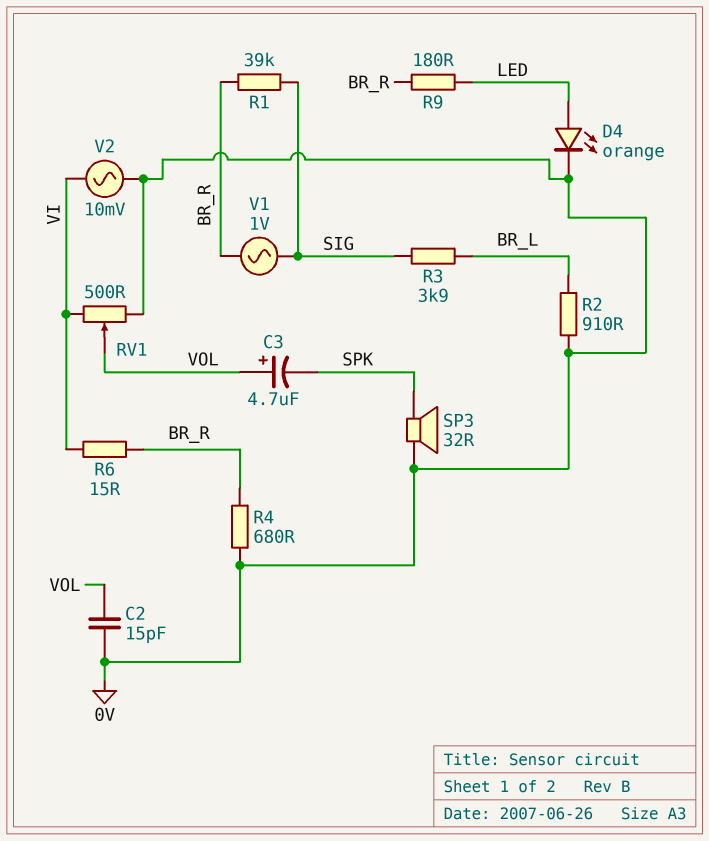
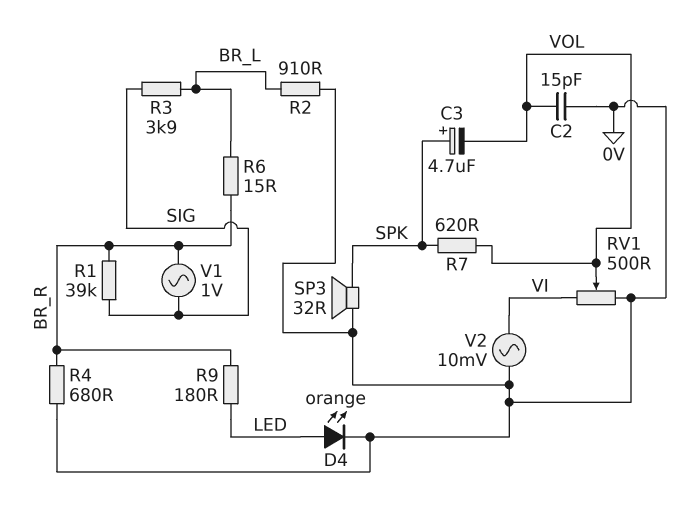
C3: 4.7uF (plus VOL, minus SPK) -> 4.7uF (plus SPK, minus VOL)
R6: 15 (BR_R, VI) -> 15 (BR_L, BR_R)
R7: none -> 620 (SPK, VOL)

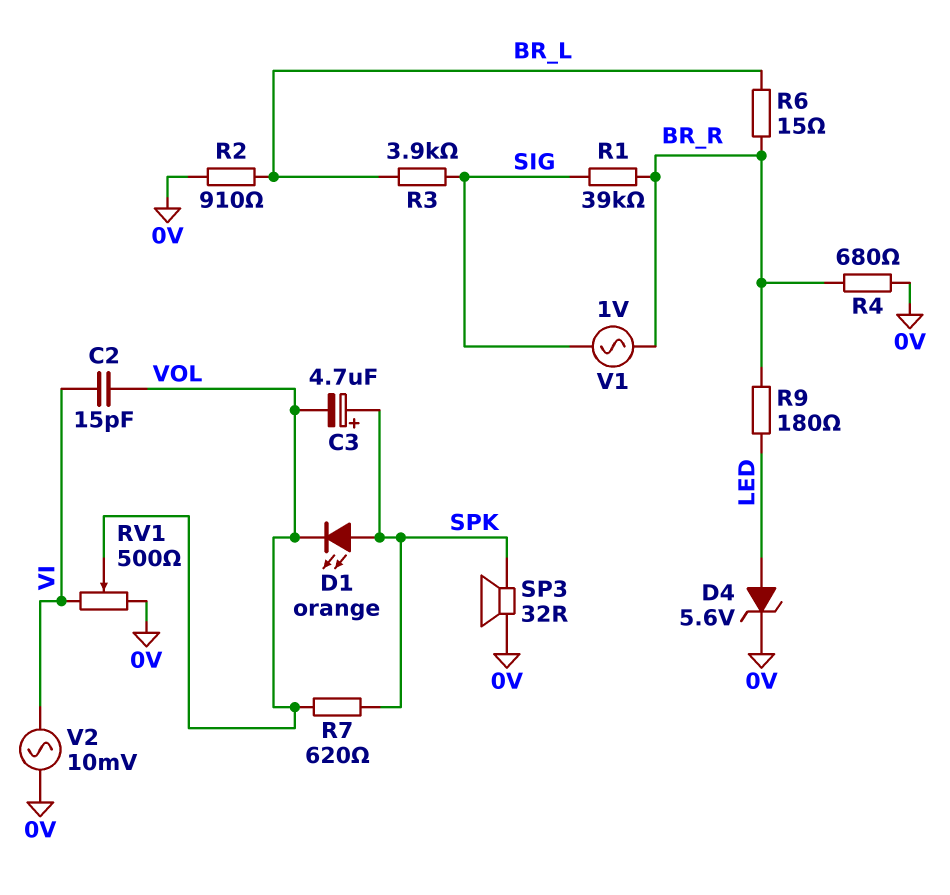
C2: 15pF (0V, VOL) -> 15pF (VI, VOL)
D1: none -> LED orange (A SPK, K VOL)
D4: LED orange (A LED, K 0V) -> zener 5.6V (A LED, K 0V)

